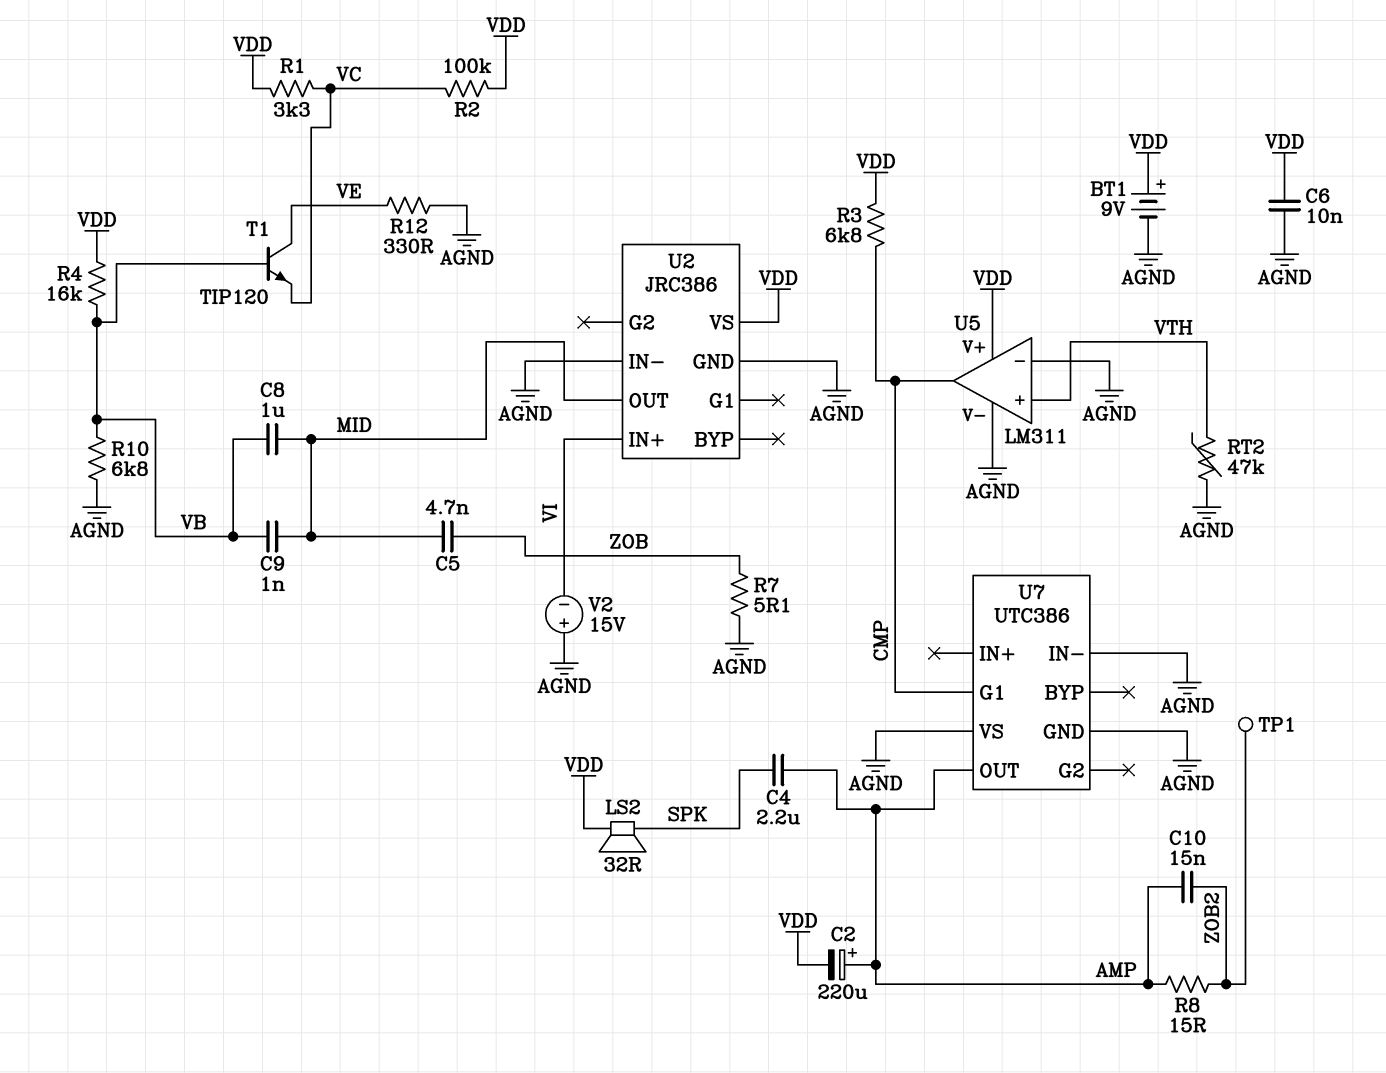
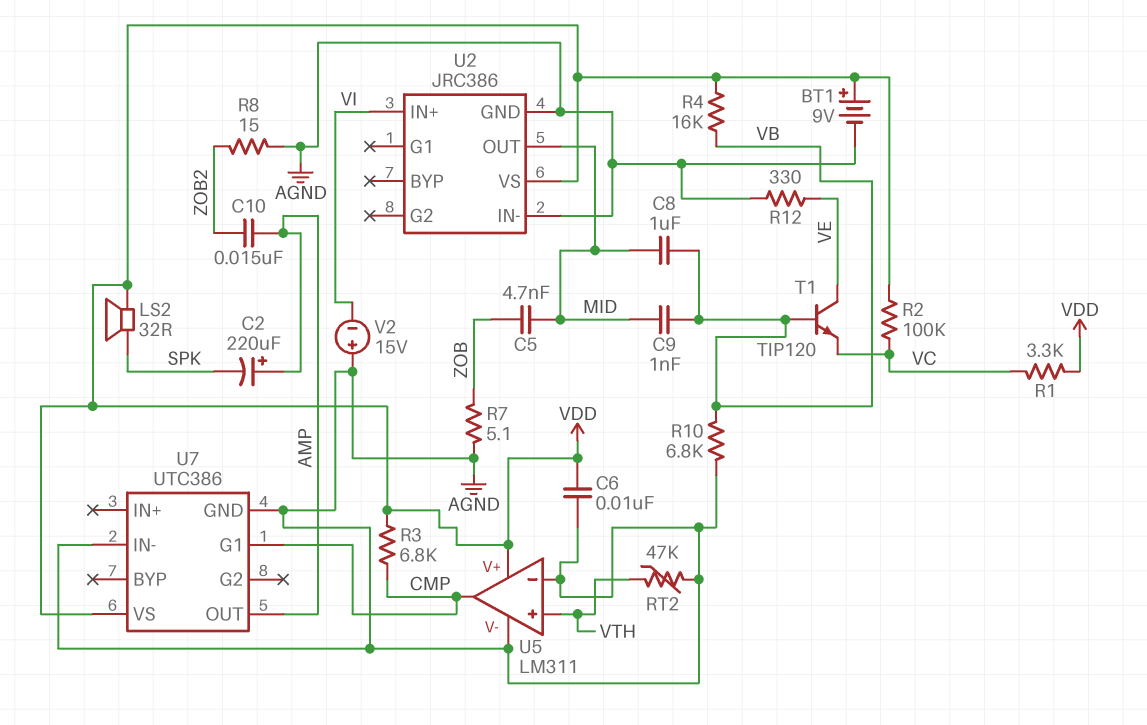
C2: 220uF (plus AMP, minus VDD) -> 220uF (plus AMP, minus SPK)
C4: 2.2uF (AMP, SPK) -> none
R8: 15 (AMP, ZOB2) -> 15 (AGND, ZOB2)
TP1: test point (ZOB2) -> none
U7 pin VS: AGND -> VDD

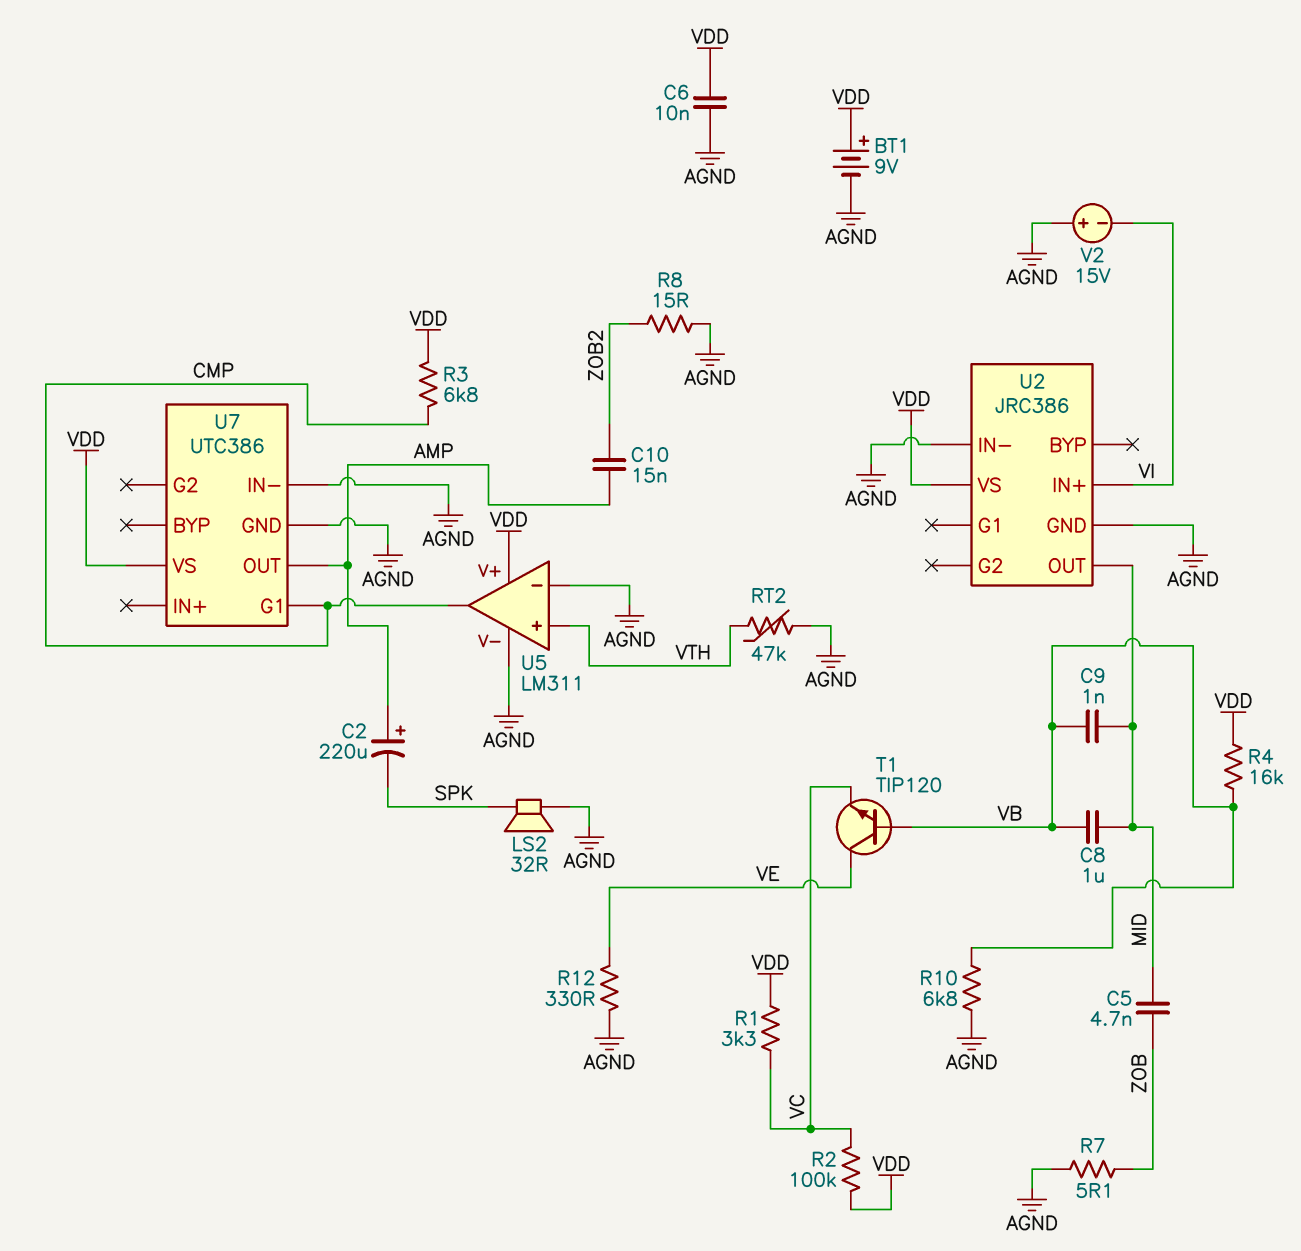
LS2: speaker 32R (SPK, VDD) -> speaker 32R (AGND, SPK)

